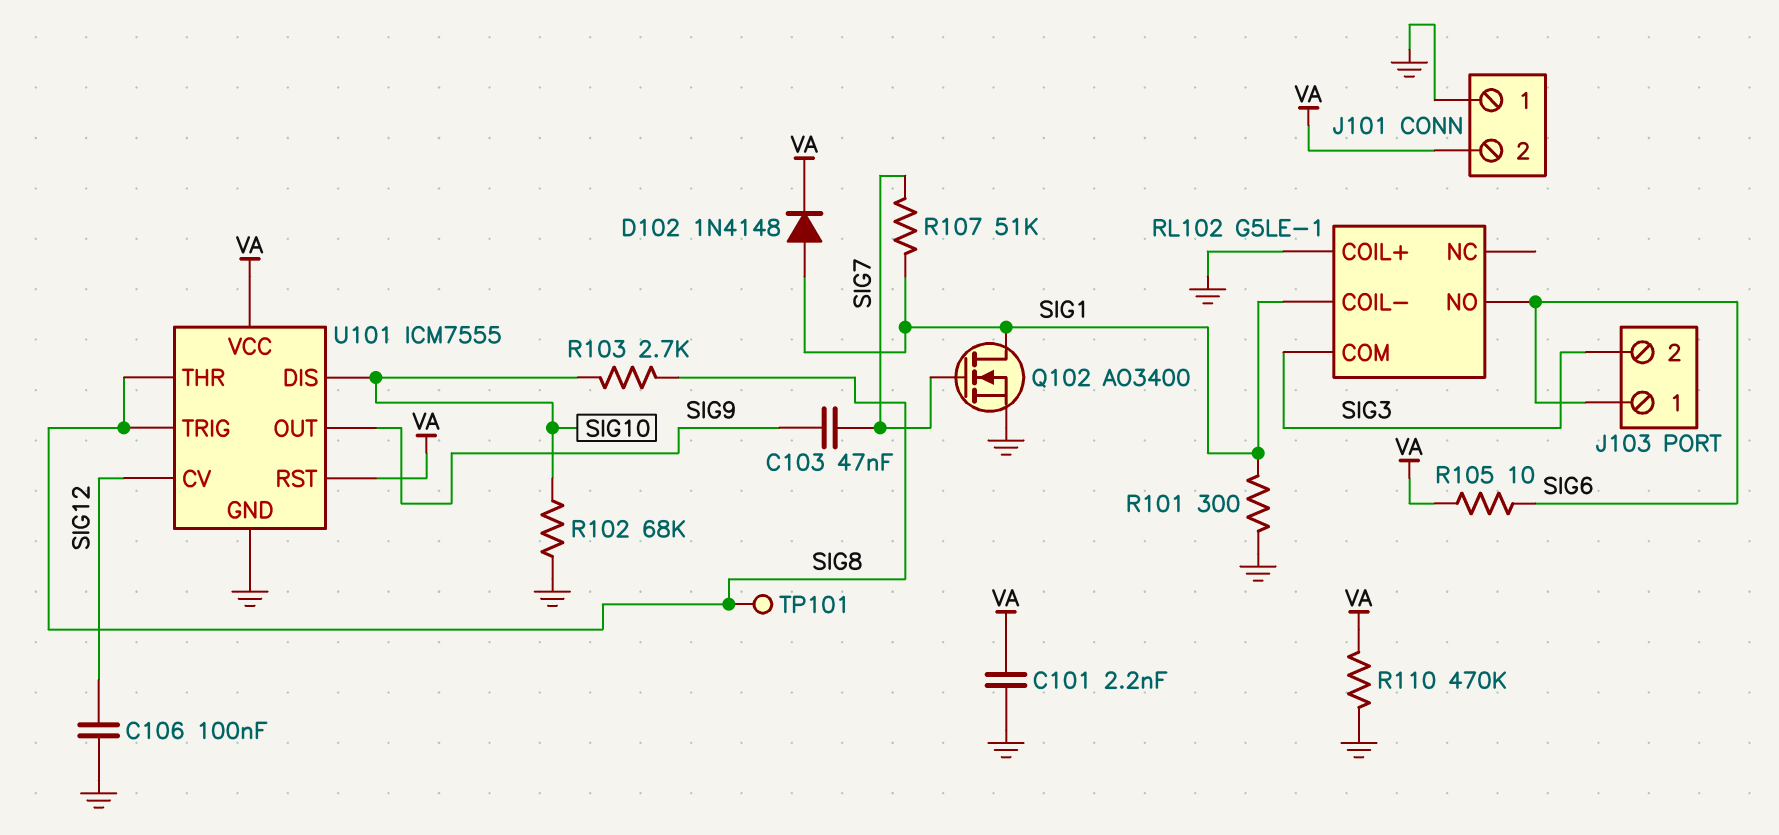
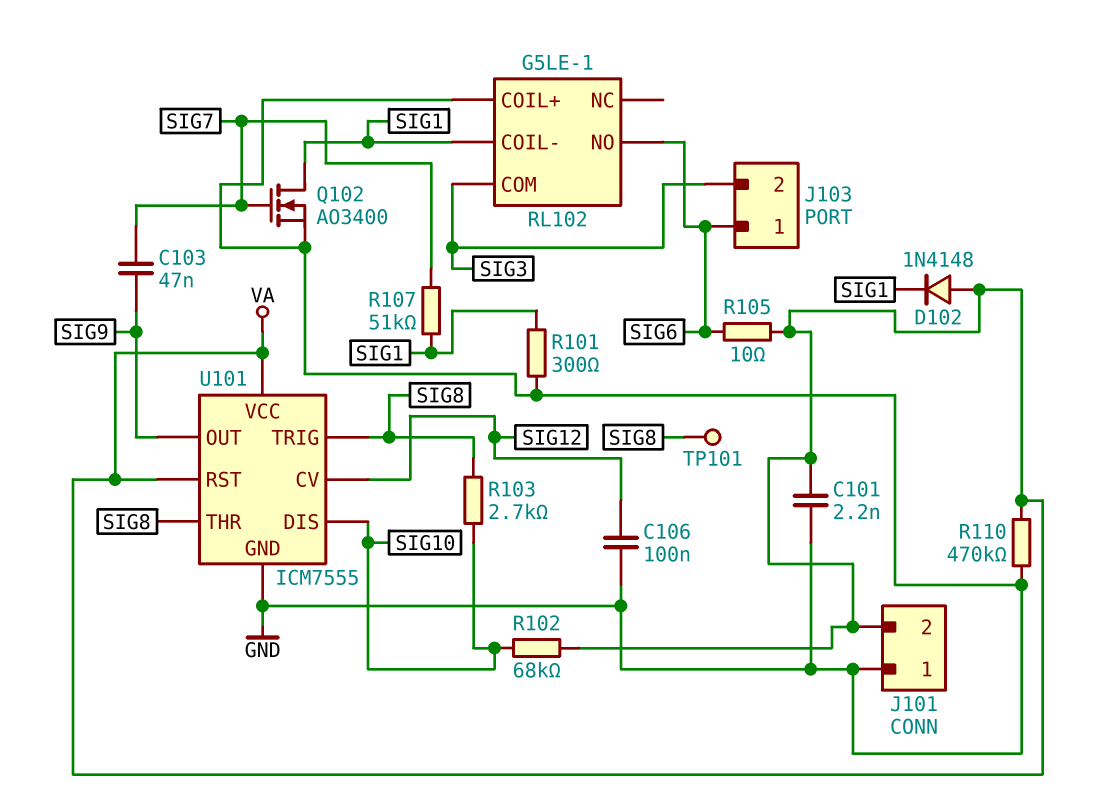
D102: diode 1N4148 (A SIG1, K VA) -> diode 1N4148 (A VA, K SIG1)
R102: 68k (GND, SIG10) -> 68k (SIG10, VA)

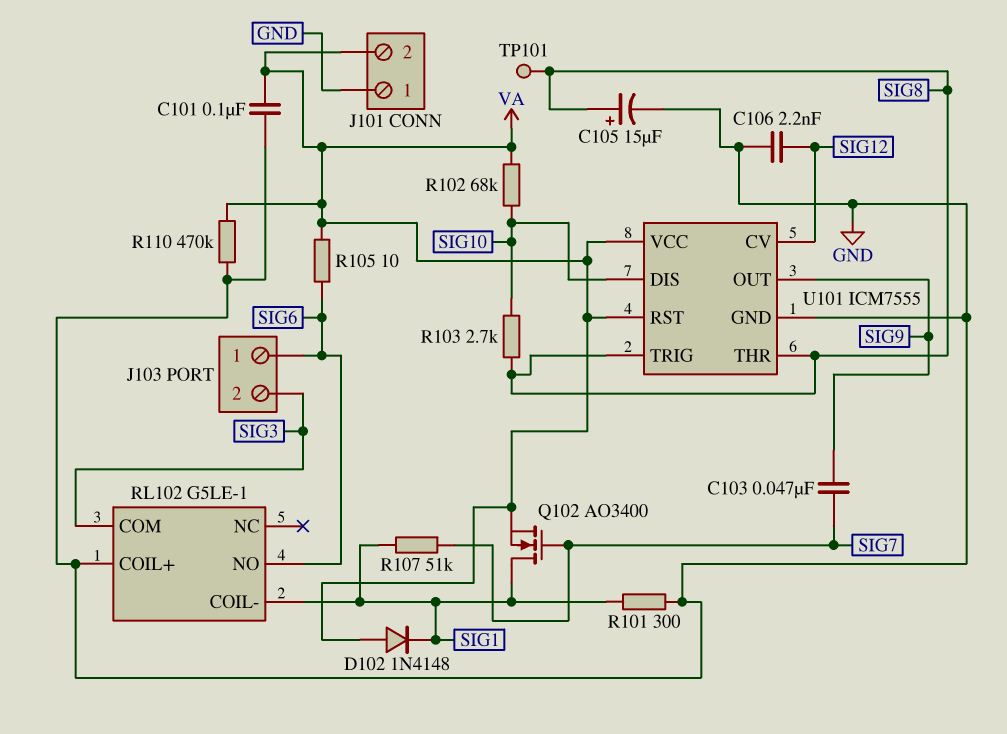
C101: 2.2nF (GND, VA) -> 100nF (GND, VA)
C105: none -> 15uF (plus SIG8, minus GND)
C106: 100nF (GND, SIG12) -> 2.2nF (GND, SIG12)
Q102: NMOS AO3400 (G SIG7, D SIG1, S GND) -> NMOS AO3400 (G SIG7, D SIG1, S VA)

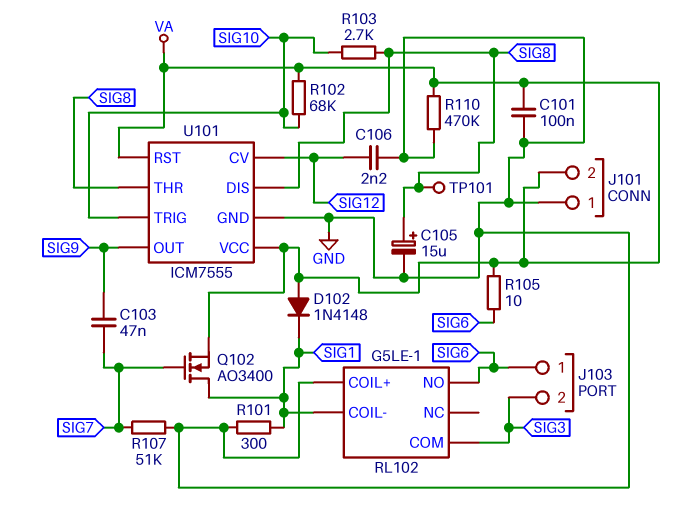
R107: 51k (SIG1, SIG7) -> 51k (GND, SIG7)
U101 pin DIS: SIG10 -> SIG8
U101 pin TRIG: SIG8 -> SIG10

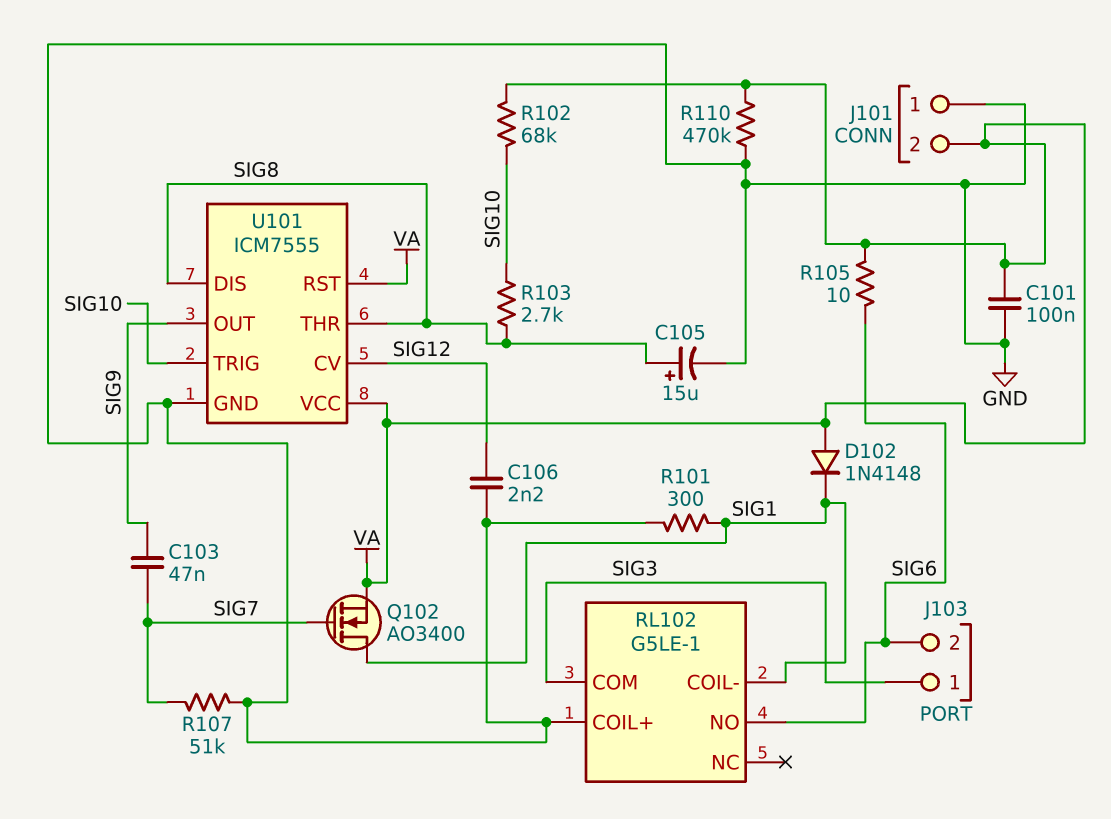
J103 pin 1: SIG6 -> SIG3
J103 pin 2: SIG3 -> SIG6
TP101: test point (SIG8) -> none

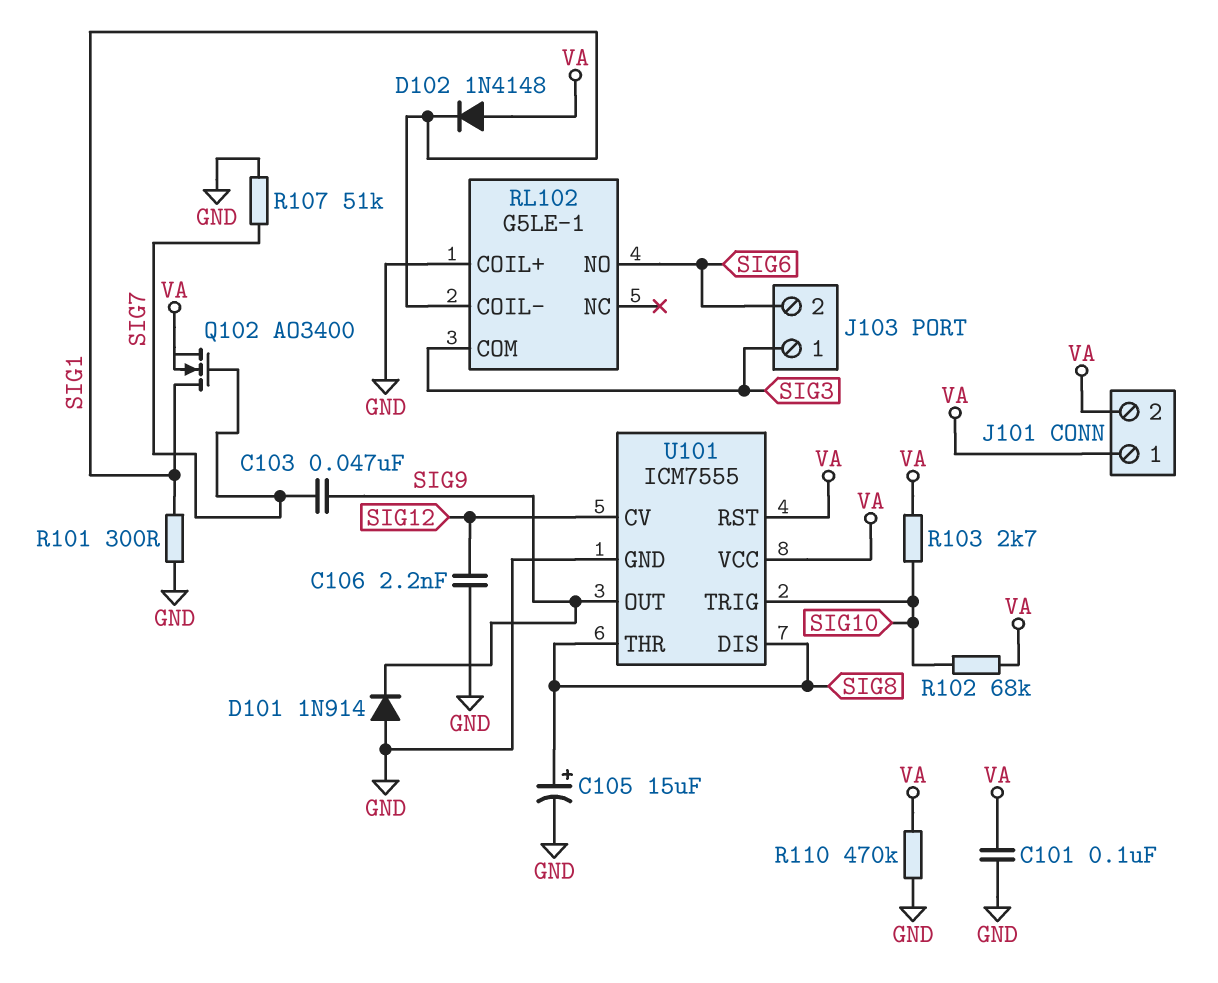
D101: none -> diode 1N914 (A GND, K SIG9)
J101 pin 1: GND -> VA
R103: 2.7k (SIG8, SIG10) -> 2.7k (SIG10, VA)
R105: 10 (SIG6, VA) -> none

